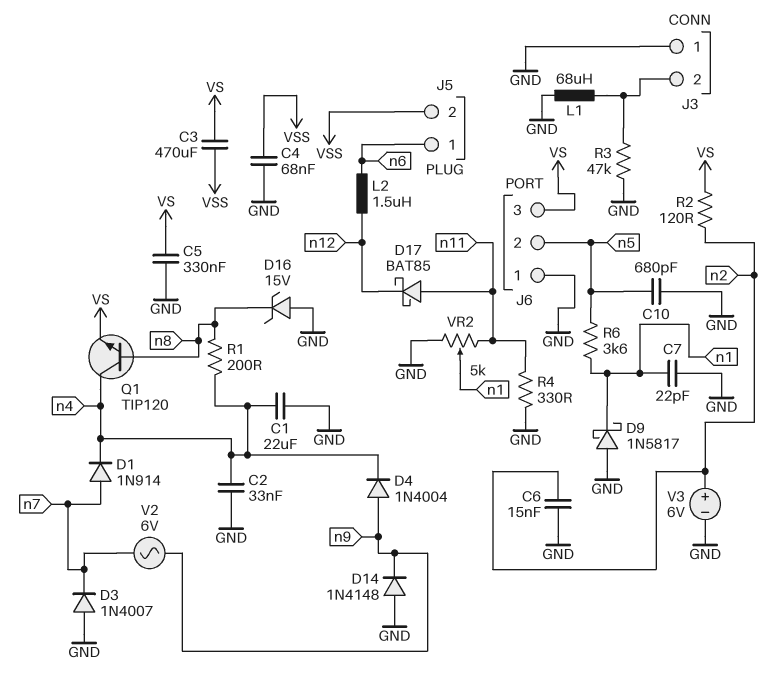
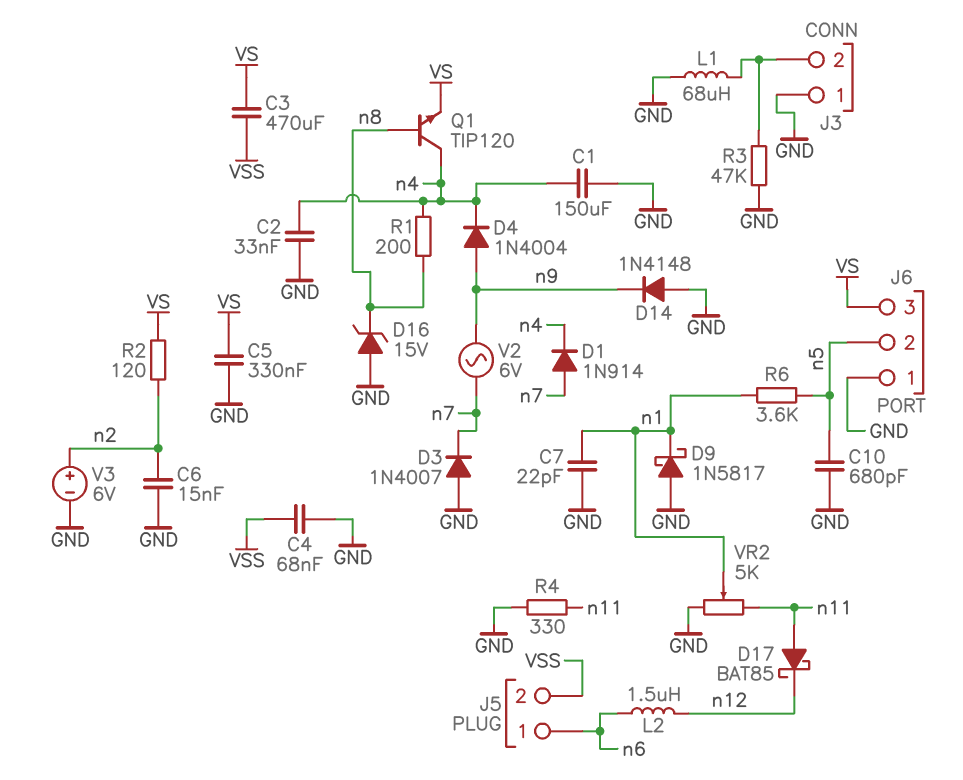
C1: 22uF (GND, n4) -> 150uF (GND, n4)

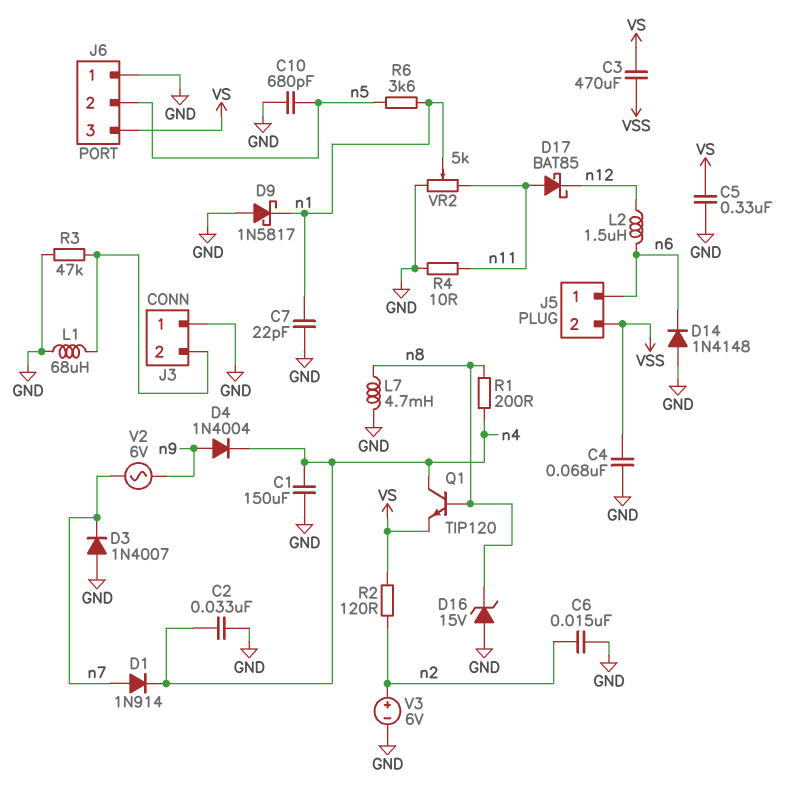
D14: diode 1N4148 (A GND, K n9) -> diode 1N4148 (A GND, K n6)
L7: none -> 4.7mH (GND, n8)
R4: 330 (GND, n11) -> 10 (GND, n11)

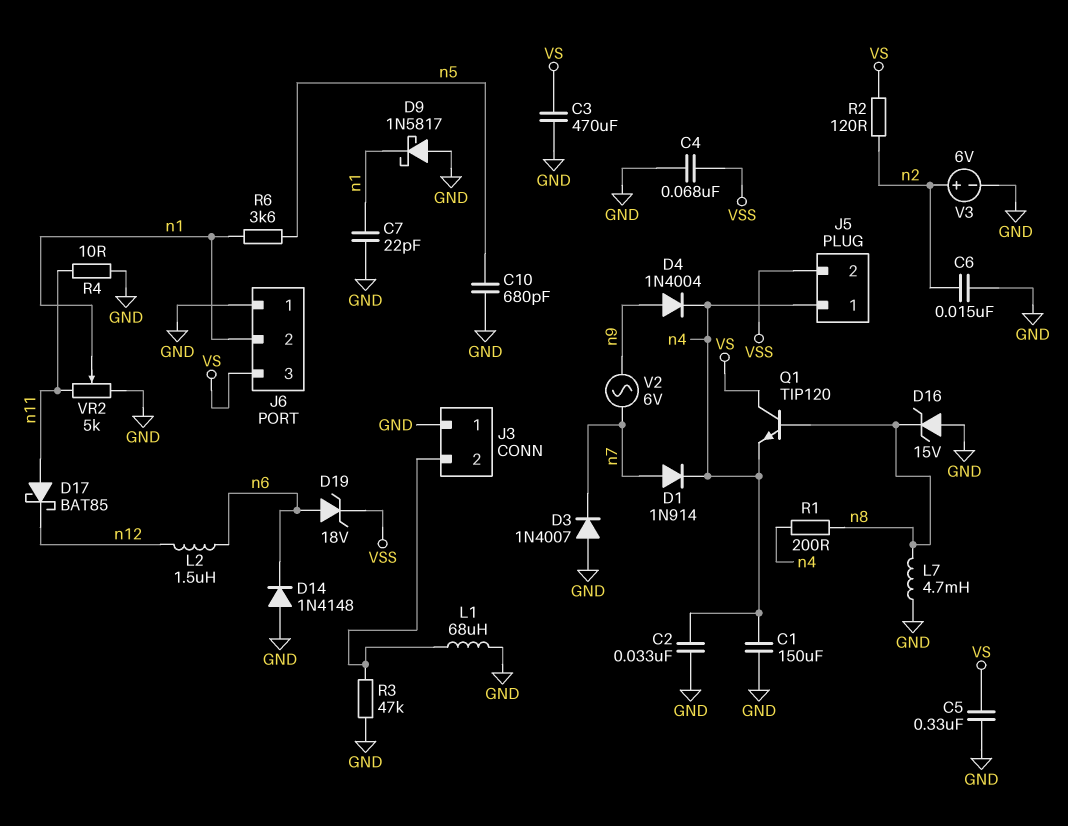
C3: 470uF (VS, VSS) -> 470uF (GND, VS)
D19: none -> zener 18V (A n6, K VSS)
J5 pin 1: n6 -> n4
J6 pin 2: n5 -> n1
Q1: NPN TIP120 (B n8, C n4, E VS) -> NPN TIP120 (B n8, C VS, E n4)

